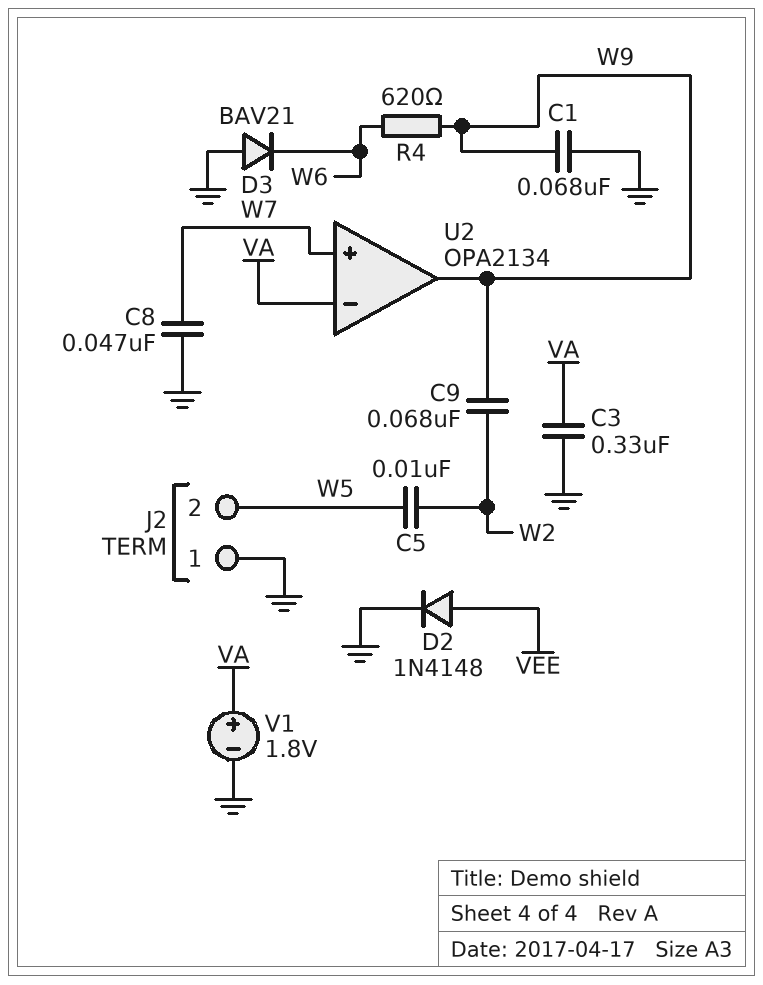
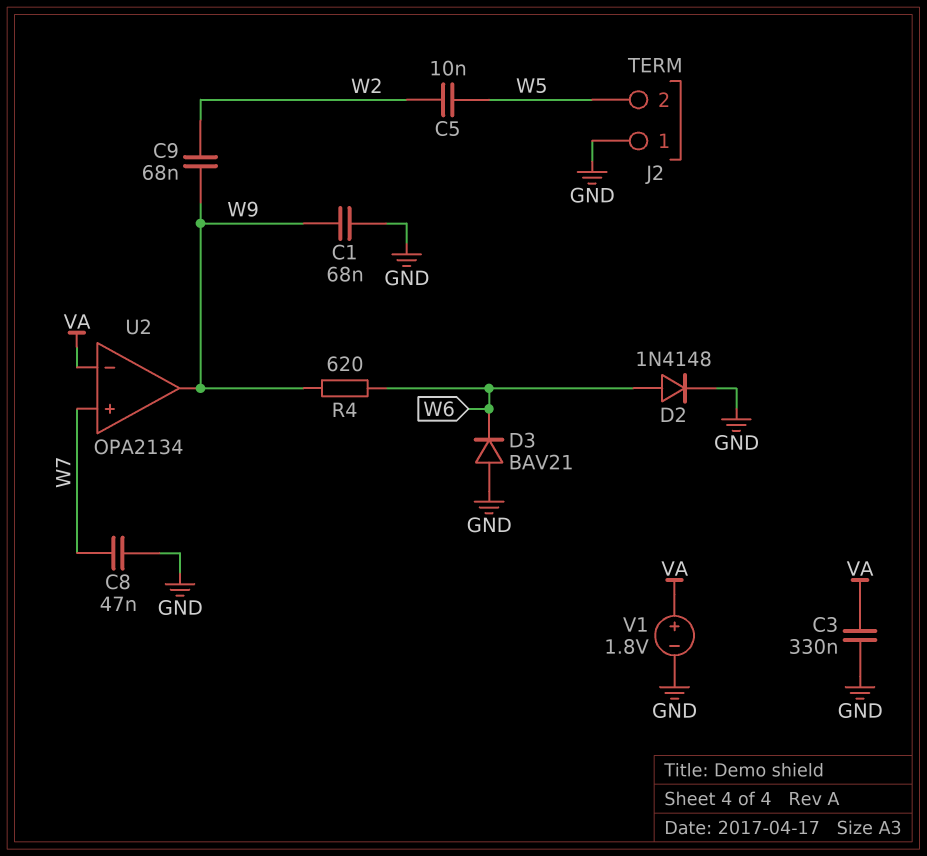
D2: diode 1N4148 (A VEE, K GND) -> diode 1N4148 (A W6, K GND)

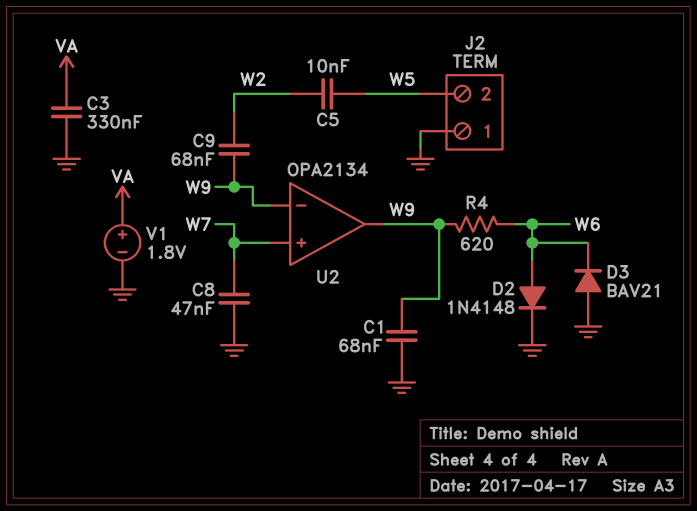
U2 pin in-: VA -> W9

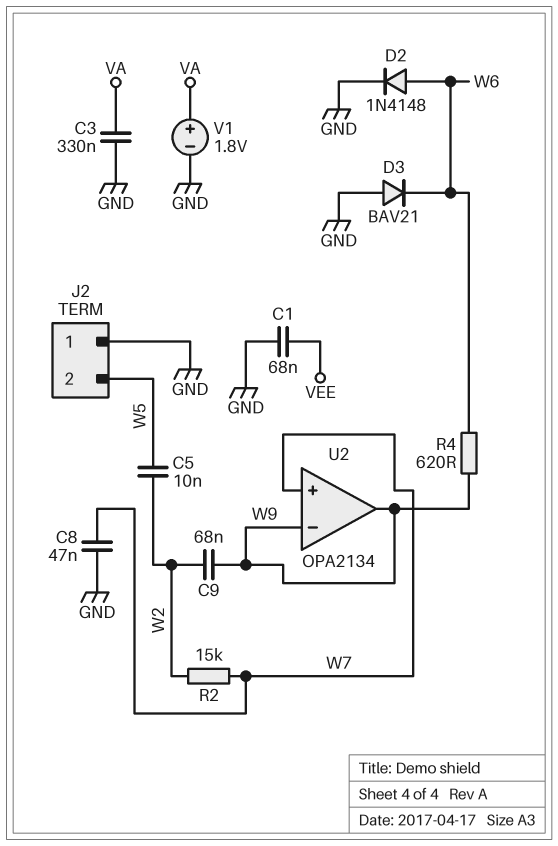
C1: 68nF (GND, W9) -> 68nF (GND, VEE)
R2: none -> 15k (W2, W7)

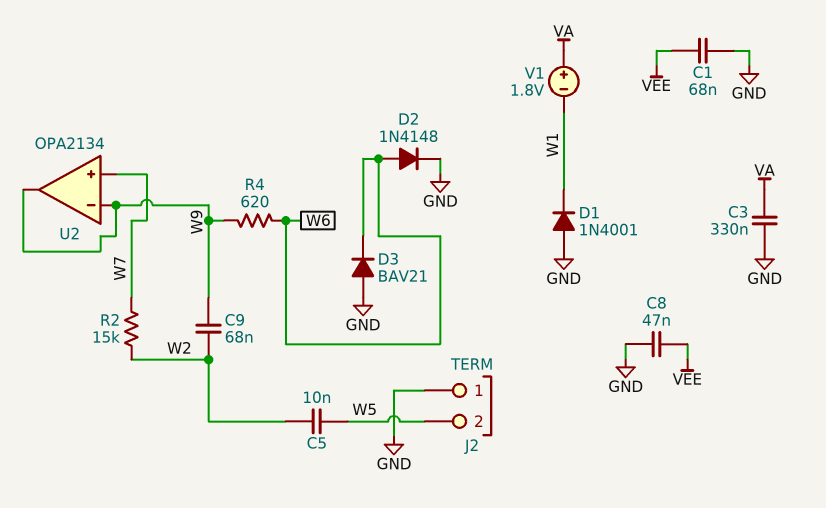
C8: 47nF (GND, W7) -> 47nF (GND, VEE)
D1: none -> diode 1N4001 (A GND, K W1)
V1: 1.8V (plus VA, minus GND) -> 1.8V (plus VA, minus W1)

